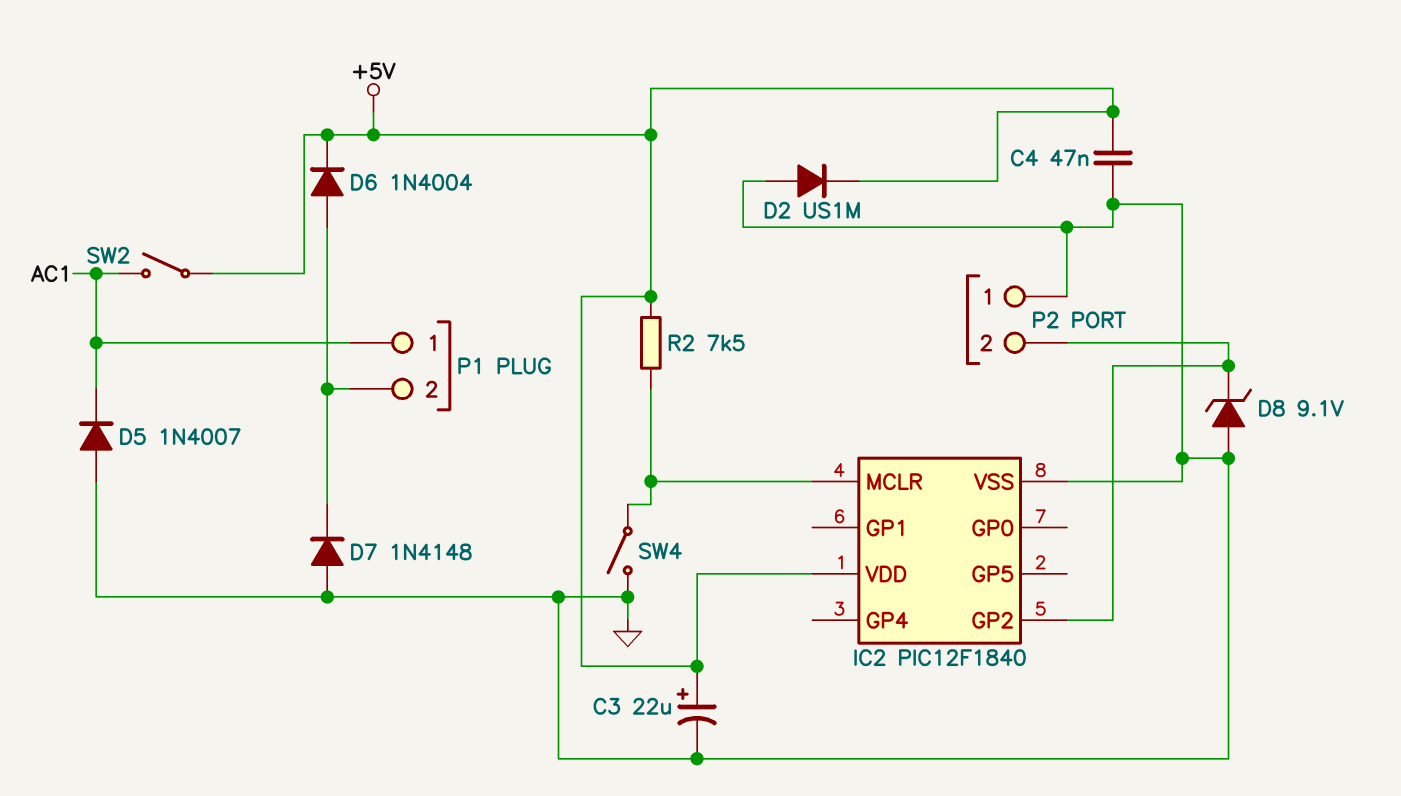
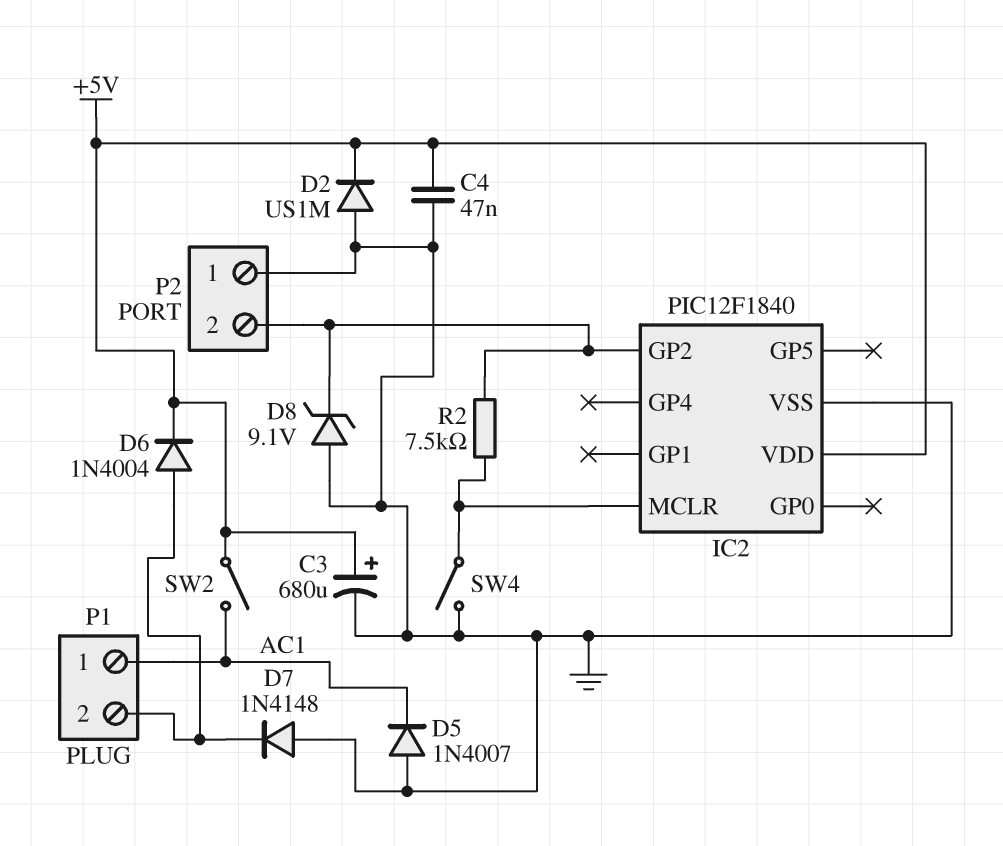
C3: 22uF (plus +5V, minus GND) -> 680uF (plus +5V, minus GND)
R2: 7.5k (+5V, IC2/MCLR) -> 7.5k (IC2/GP2, IC2/MCLR)

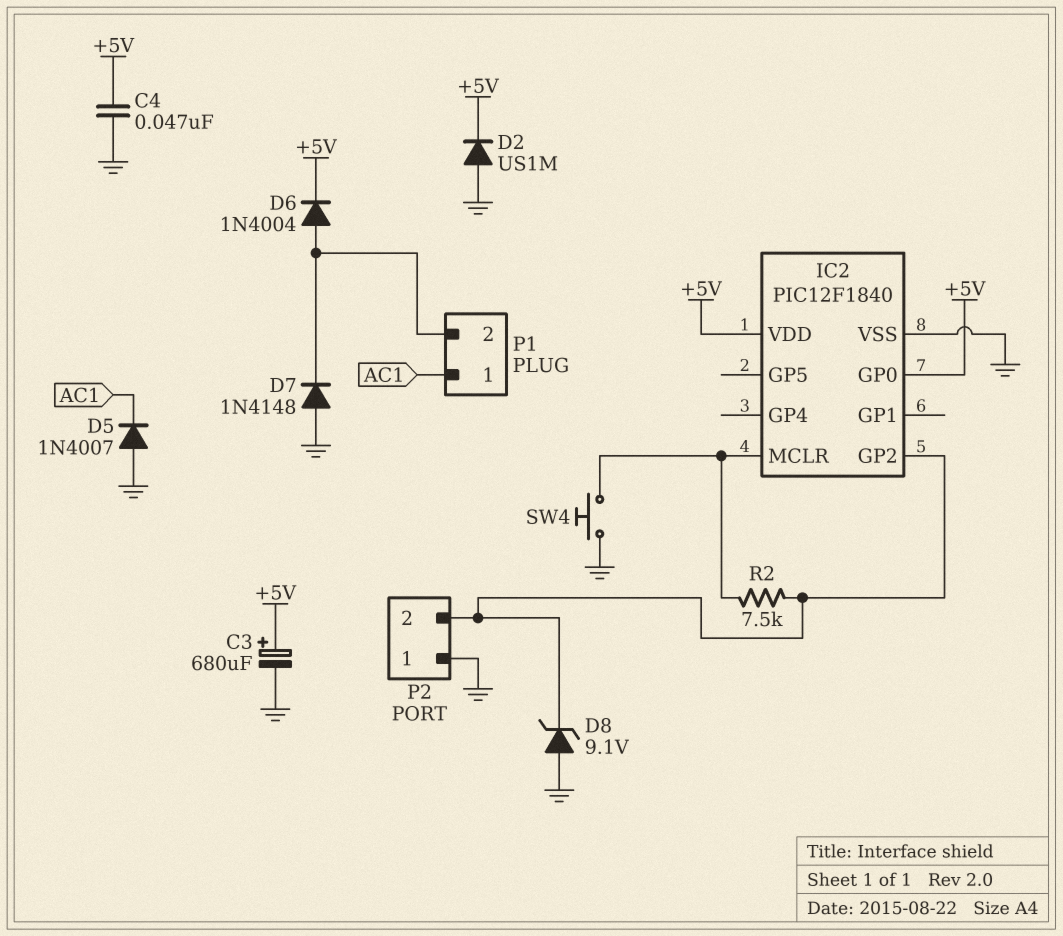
IC2 pin GP0: none -> +5V
SW2: switch (+5V, AC1) -> none
SW4: switch (GND, IC2/MCLR) -> button (GND, IC2/MCLR)

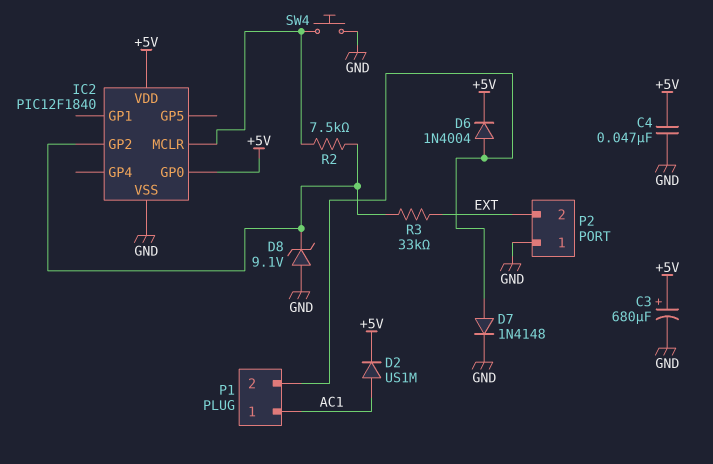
D2: diode US1M (A GND, K +5V) -> diode US1M (A AC1, K +5V)
D5: diode 1N4007 (A GND, K AC1) -> none
D7: diode 1N4148 (A GND, K P1/2) -> diode 1N4148 (A P1/2, K GND)
P2 pin 2: IC2/GP2 -> EXT
R3: none -> 33k (EXT, IC2/GP2)

